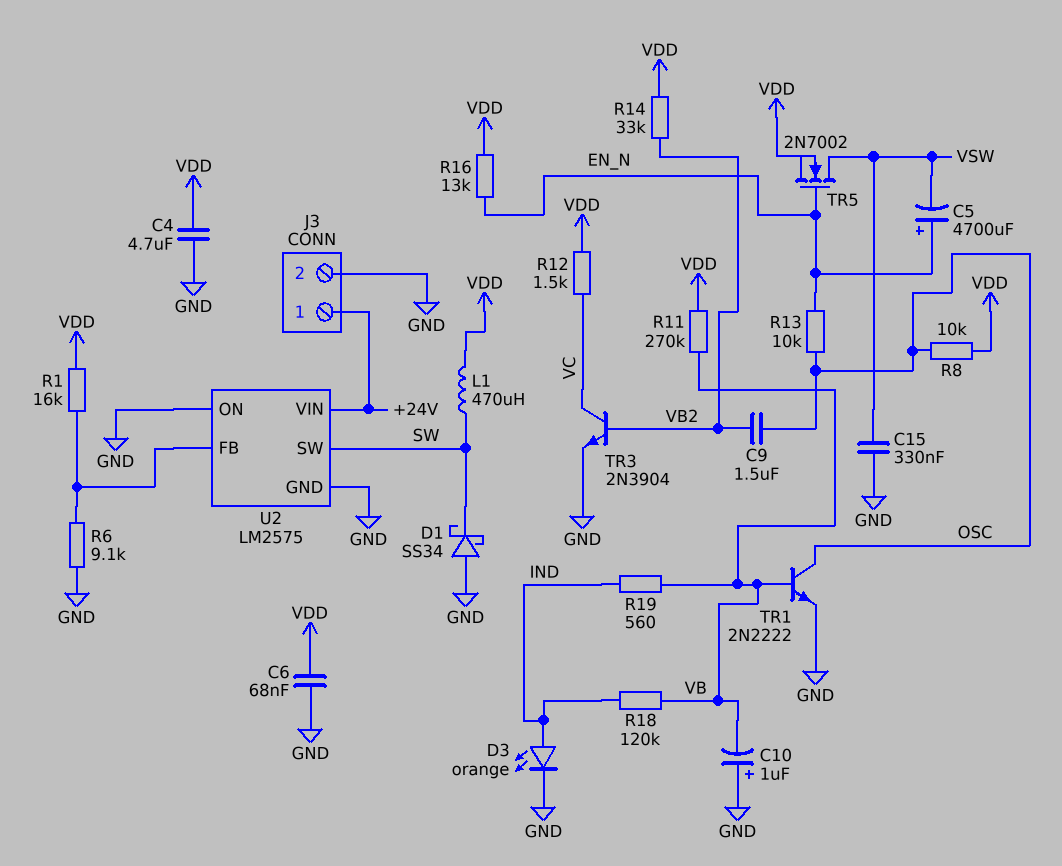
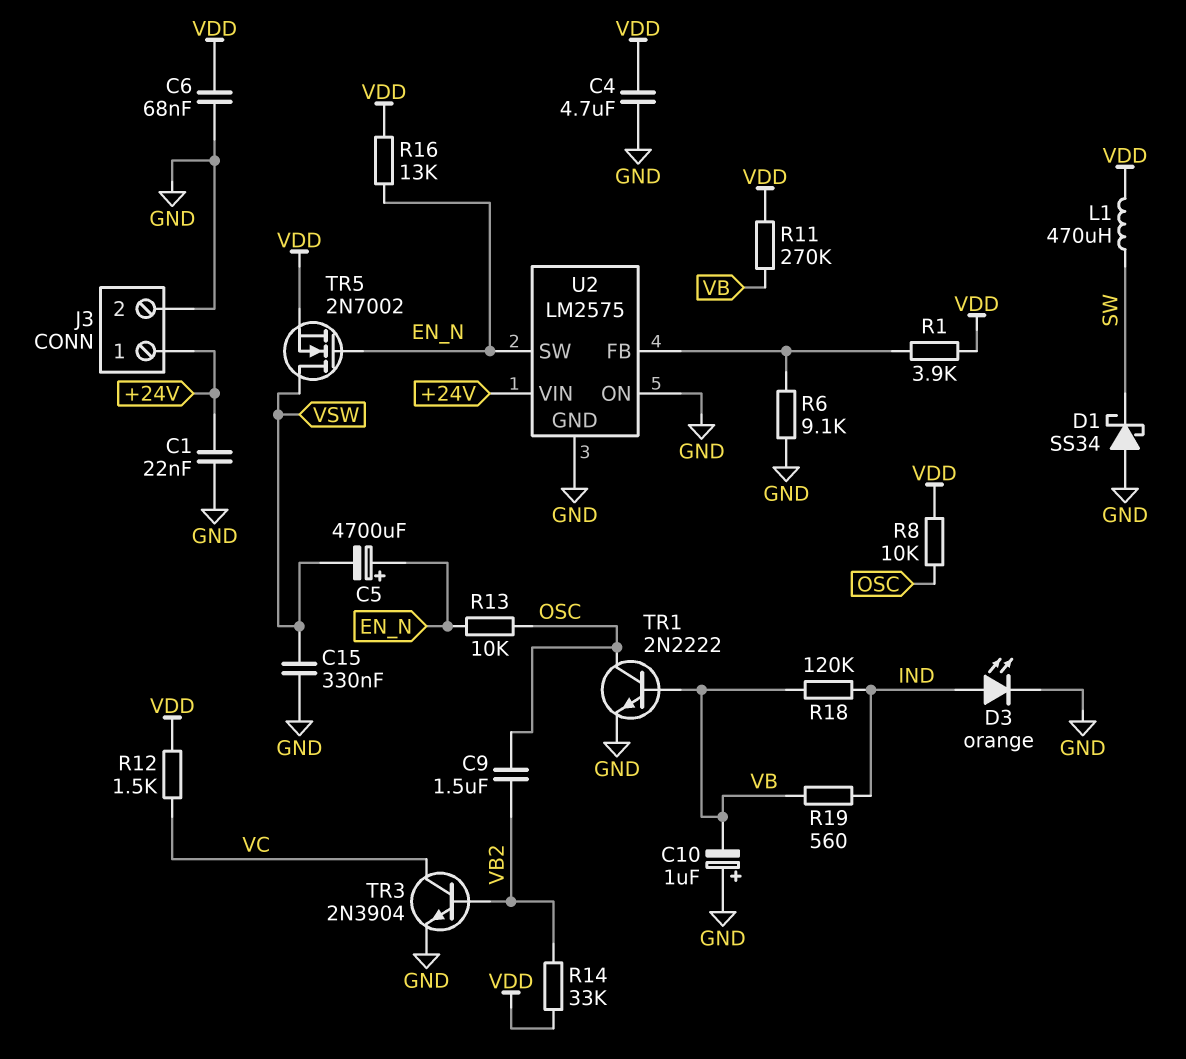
C1: none -> 22nF (+24V, GND)
R1: 16k (U2/FB, VDD) -> 3.9k (U2/FB, VDD)
U2 pin SW: SW -> EN_N

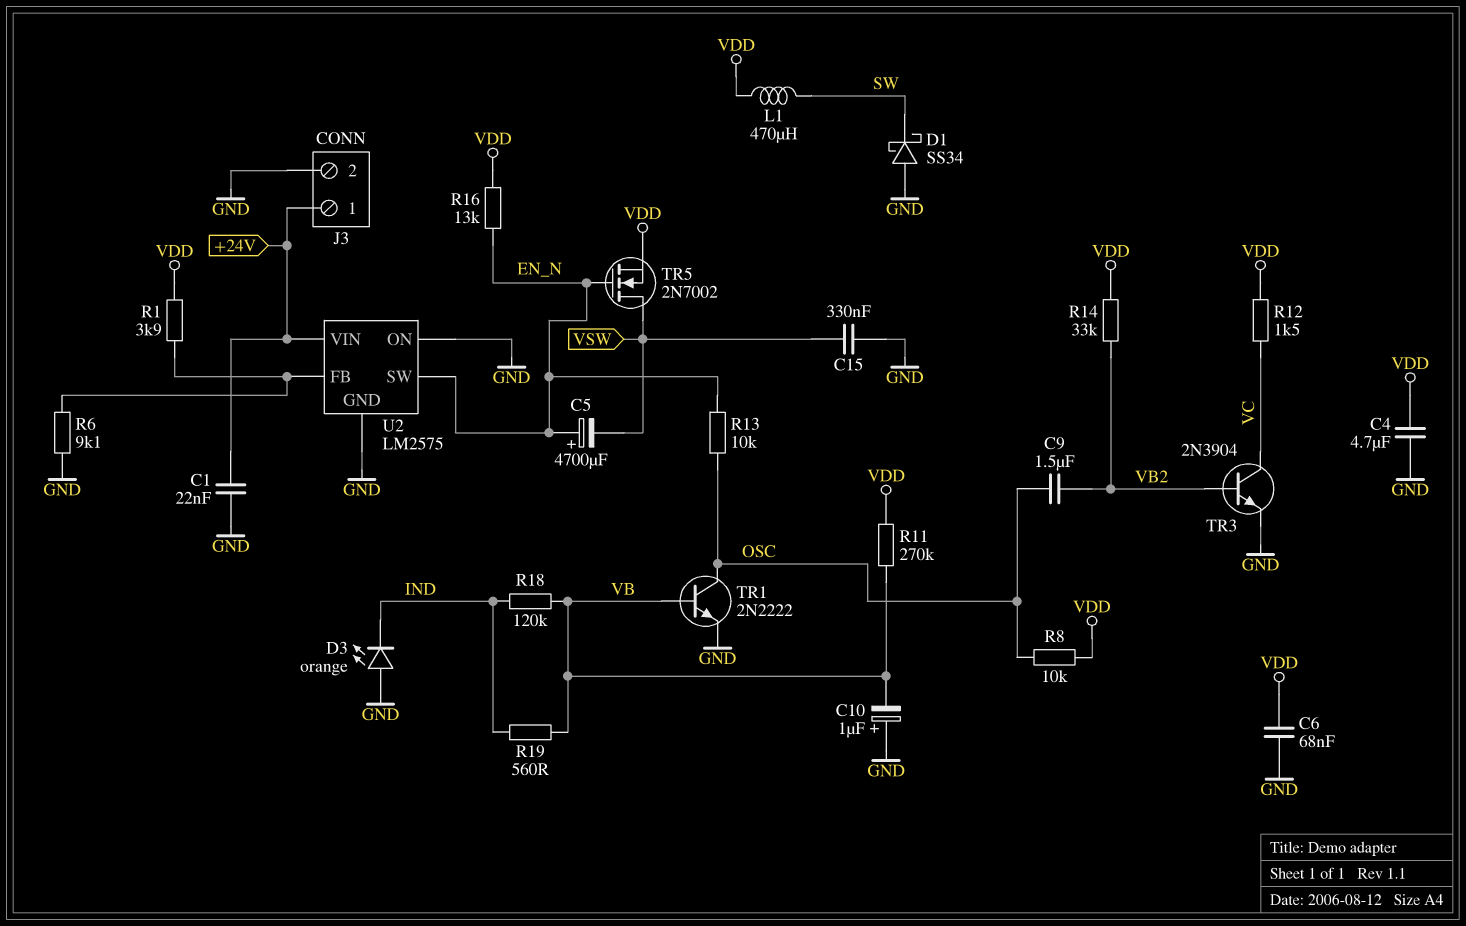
D3: LED orange (A IND, K GND) -> LED orange (A GND, K IND)

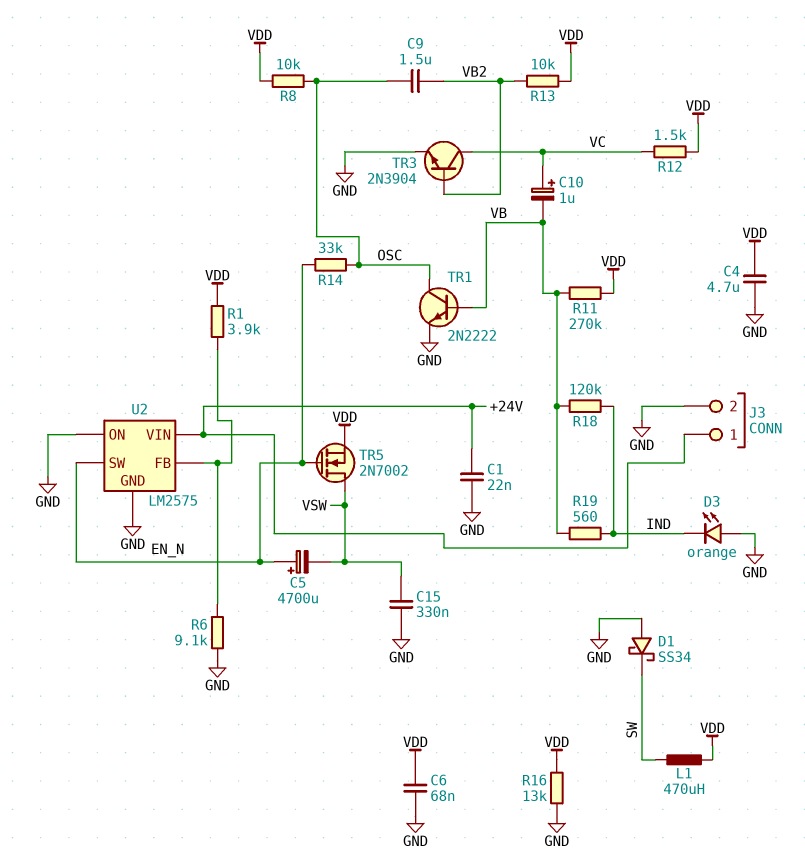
C10: 1uF (plus GND, minus VB) -> 1uF (plus VC, minus VB)
R13: 10k (EN_N, OSC) -> 10k (VB2, VDD)
R14: 33k (VB2, VDD) -> 33k (EN_N, OSC)
R16: 13k (EN_N, VDD) -> 13k (GND, VDD)

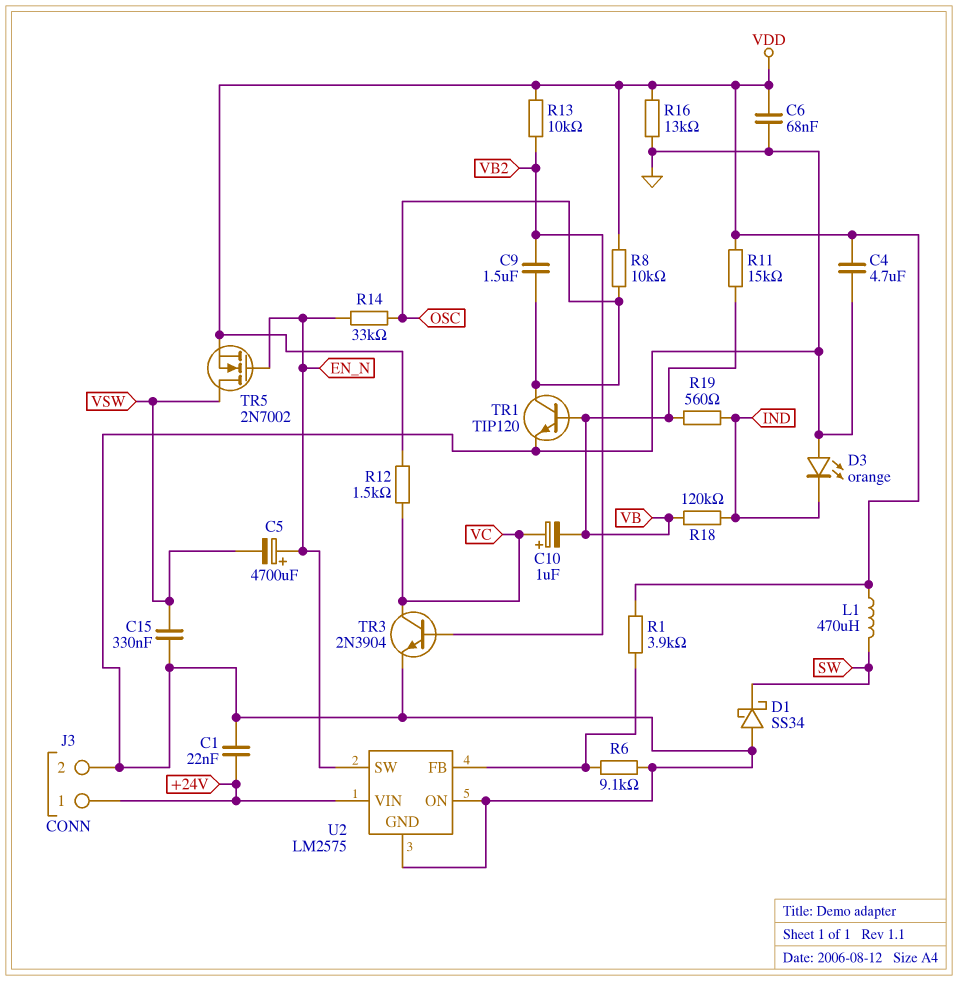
R11: 270k (VB, VDD) -> 15k (VB, VDD)
TR1: NPN 2N2222 (B VB, C OSC, E GND) -> NPN TIP120 (B VB, C OSC, E GND)

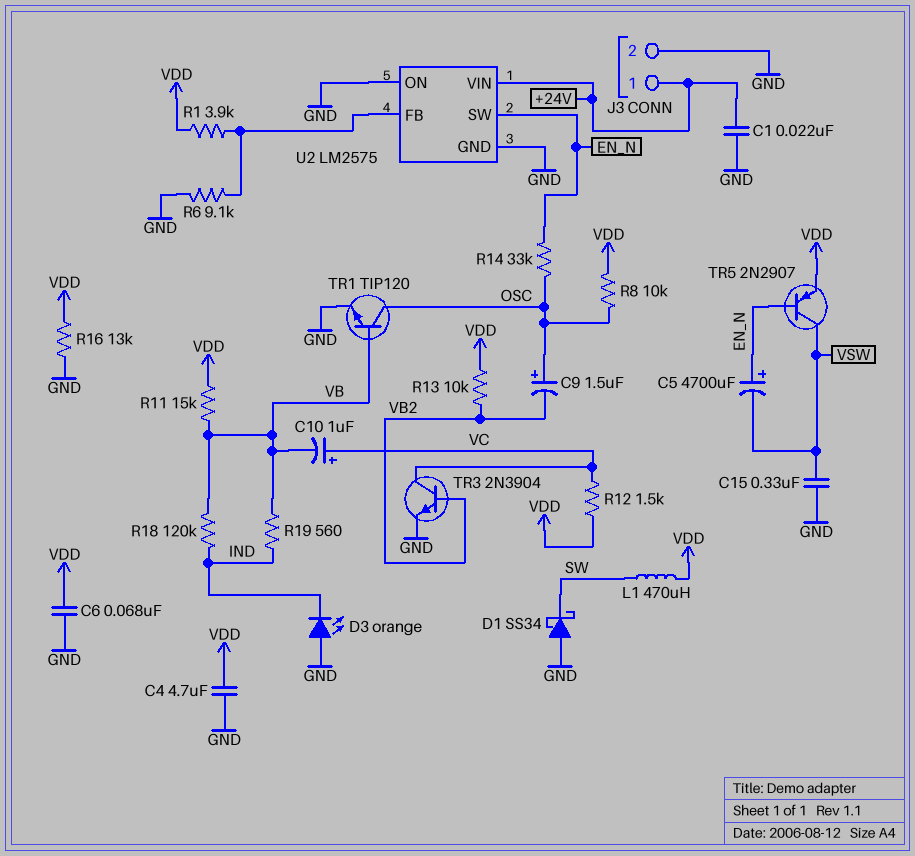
C9: 1.5uF (OSC, VB2) -> 1.5uF (plus OSC, minus VB2)
TR5: NMOS 2N7002 (G EN_N, D VSW, S VDD) -> PNP 2N2907 (B EN_N, C VSW, E VDD)

